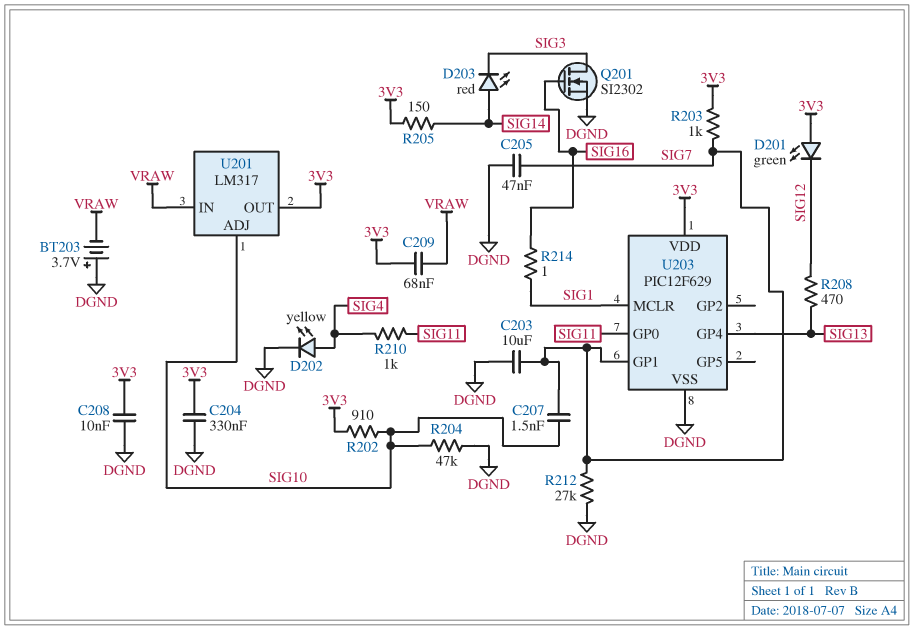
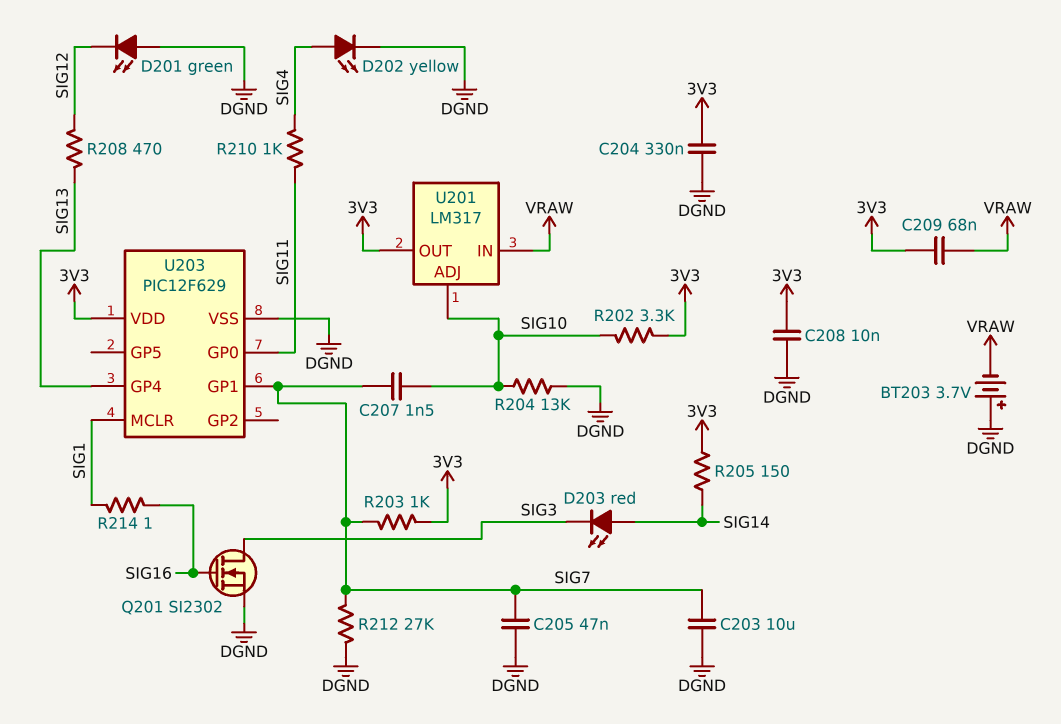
D201: LED green (A 3V3, K SIG12) -> LED green (A DGND, K SIG12)
R202: 910 (3V3, SIG10) -> 3.3k (3V3, SIG10)
R204: 47k (DGND, SIG10) -> 13k (DGND, SIG10)

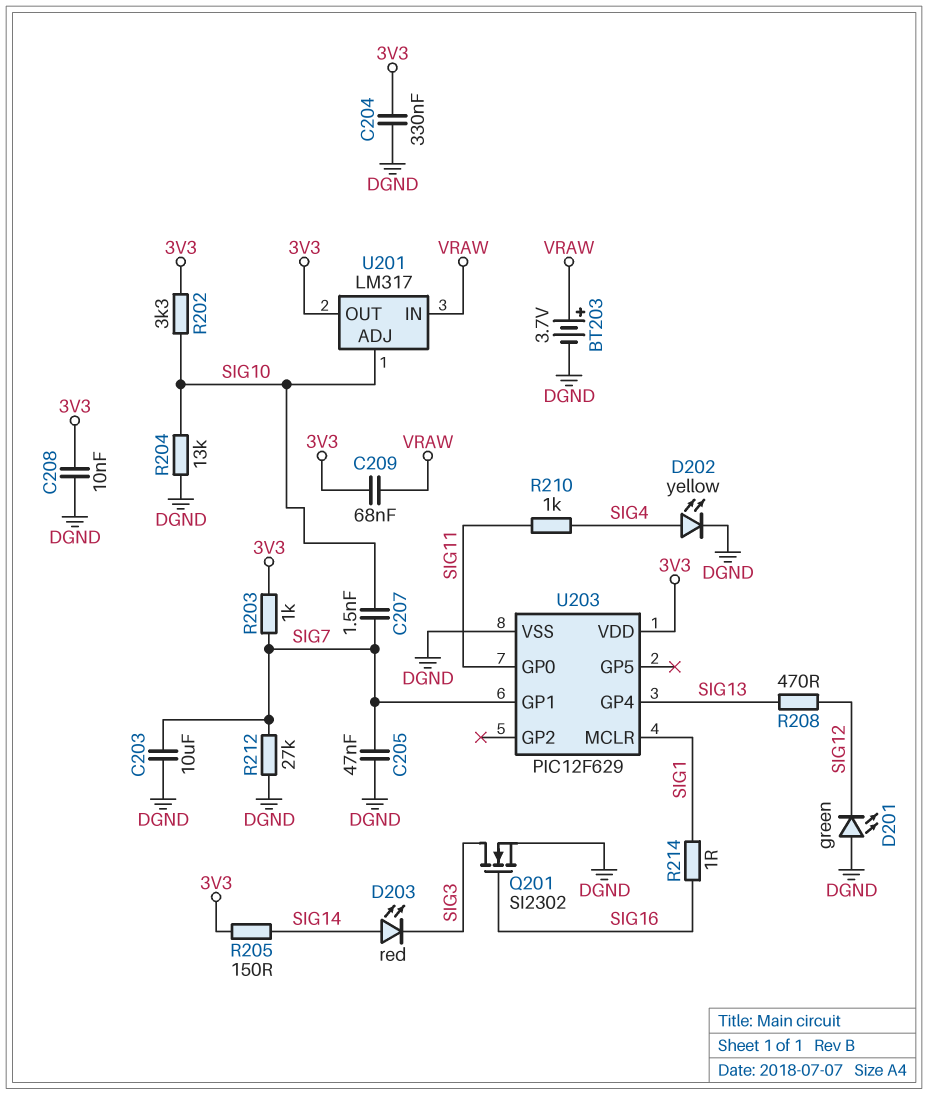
BT203: 3.7V (plus DGND, minus VRAW) -> 3.7V (plus VRAW, minus DGND)

